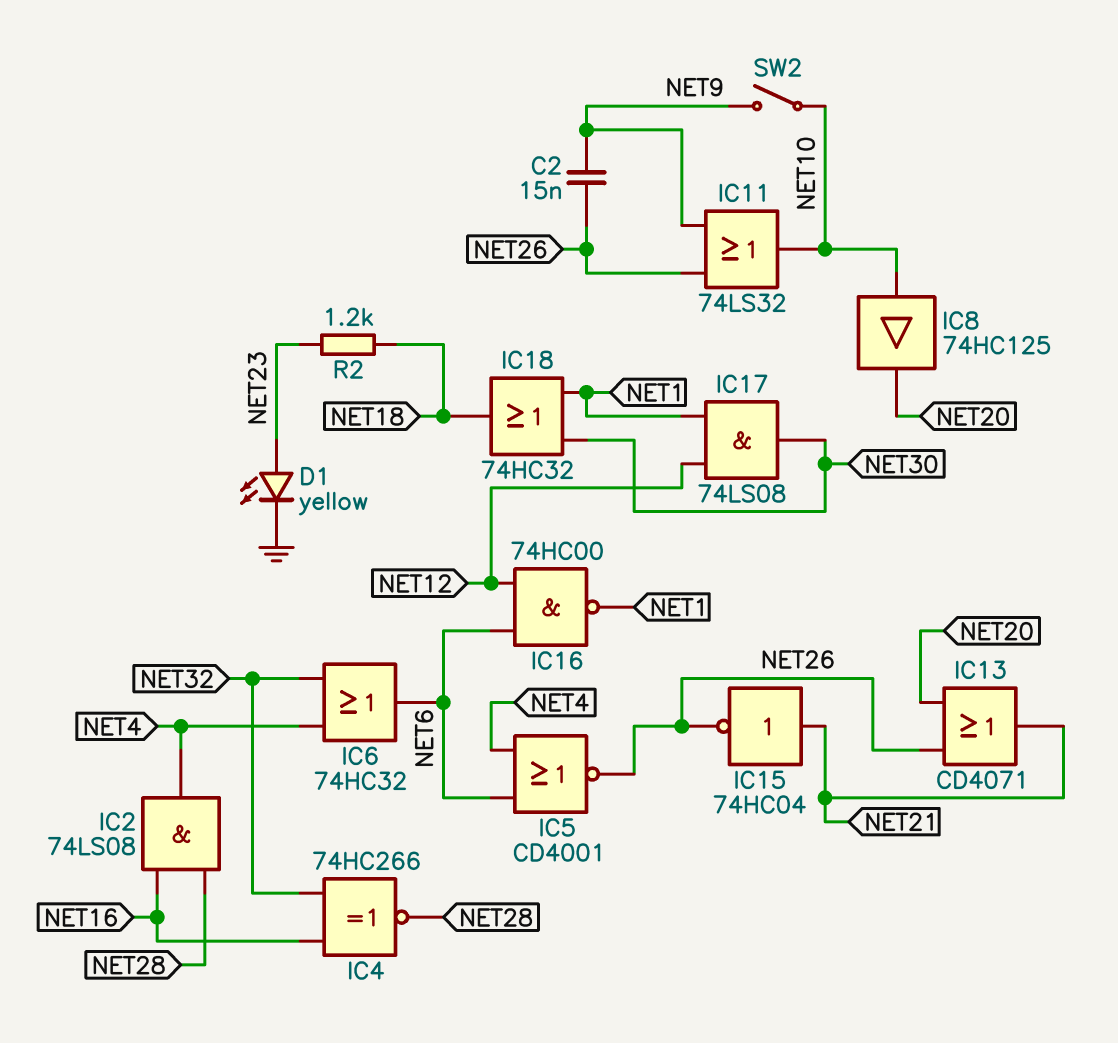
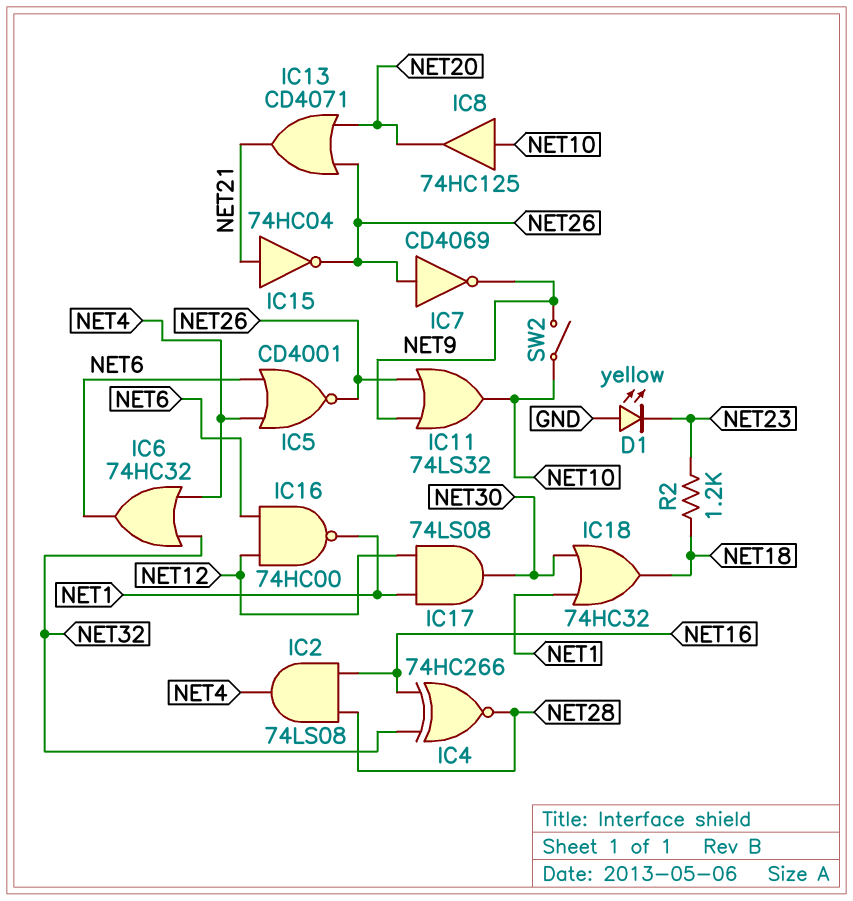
C2: 15nF (NET9, NET26) -> none
D1: LED yellow (A NET23, K GND) -> LED yellow (A GND, K NET23)
IC7: none -> NOT CD4069 (in NET26, out NET9)

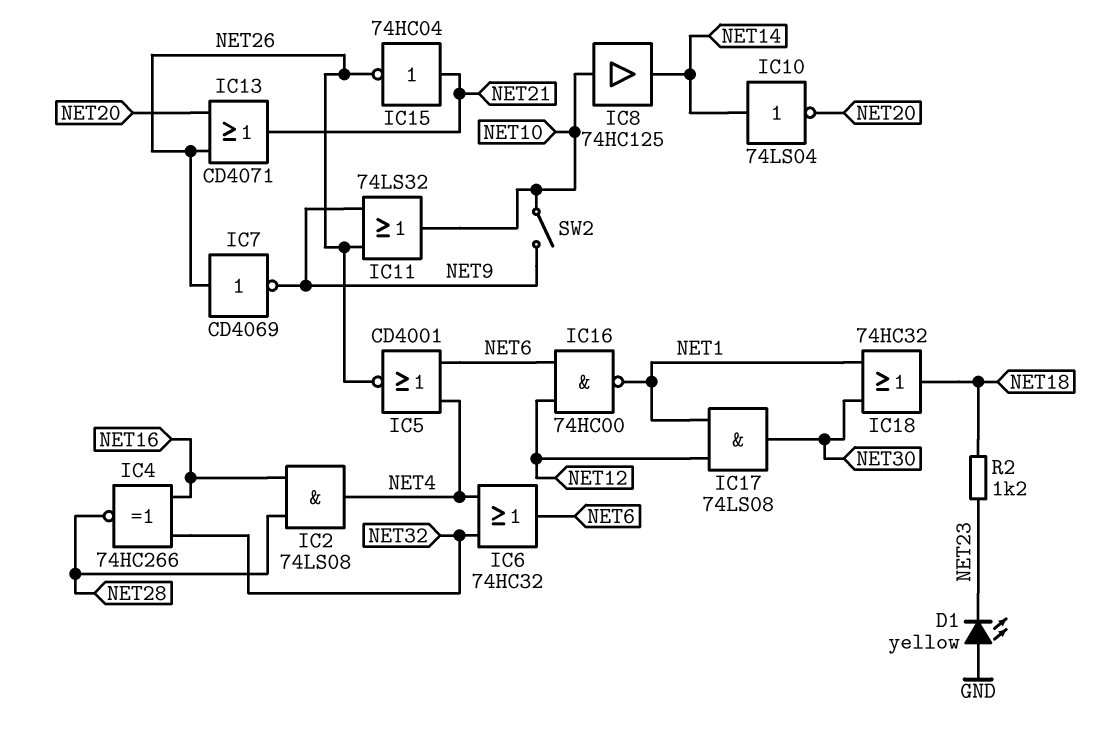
IC8: buffer 74HC125 (in NET10, out NET20) -> buffer 74HC125 (in NET10, out NET14)
IC10: none -> NOT 74LS04 (in NET14, out NET20)

